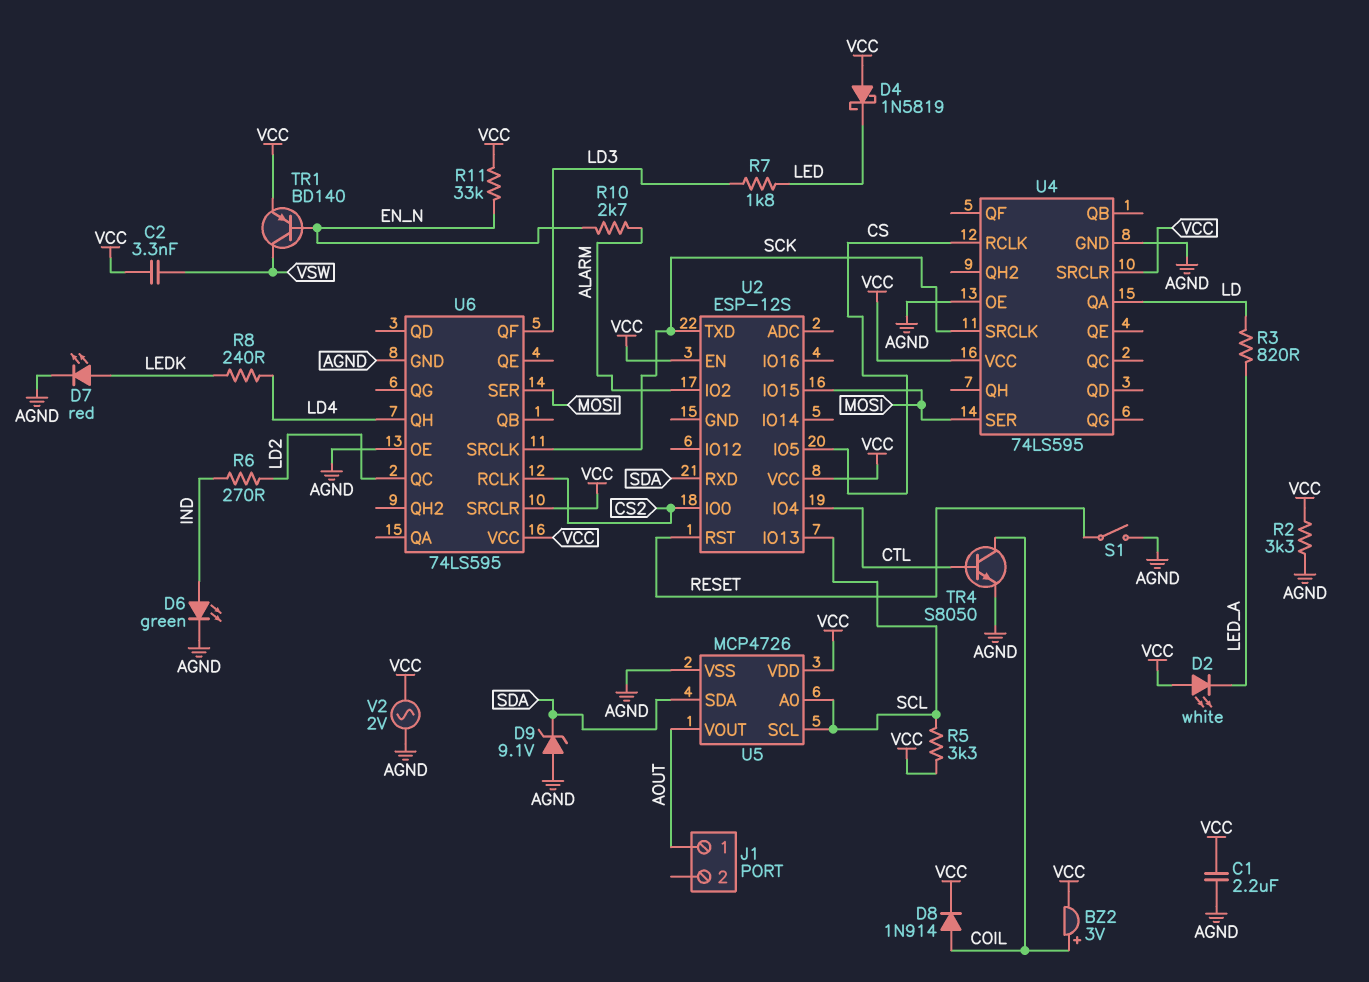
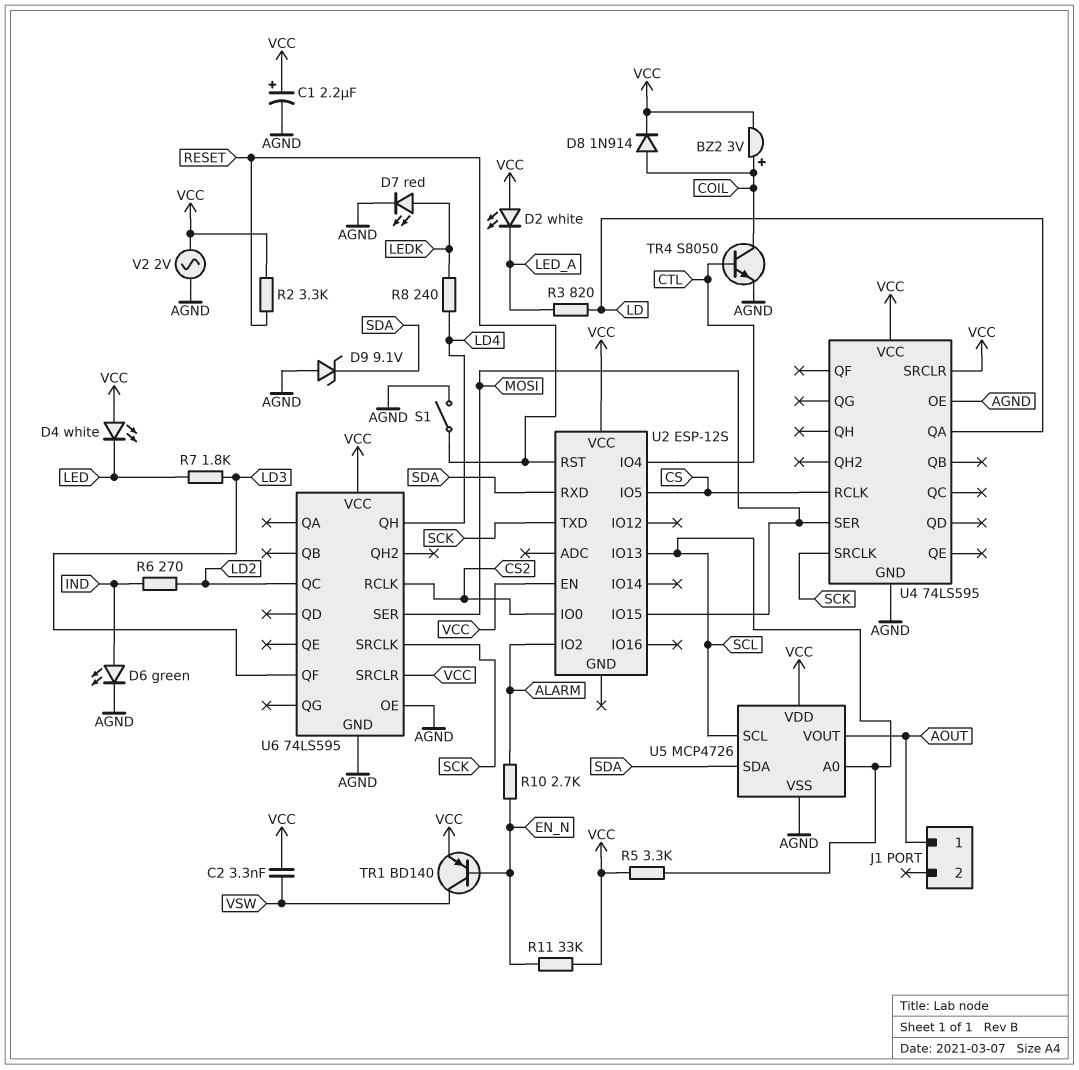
C1: 2.2uF (AGND, VCC) -> 2.2uF (plus VCC, minus AGND)
D4: schottky 1N5819 (A VCC, K LED) -> LED white (A VCC, K LED)
R2: 3.3k (AGND, VCC) -> 3.3k (RESET, VCC)

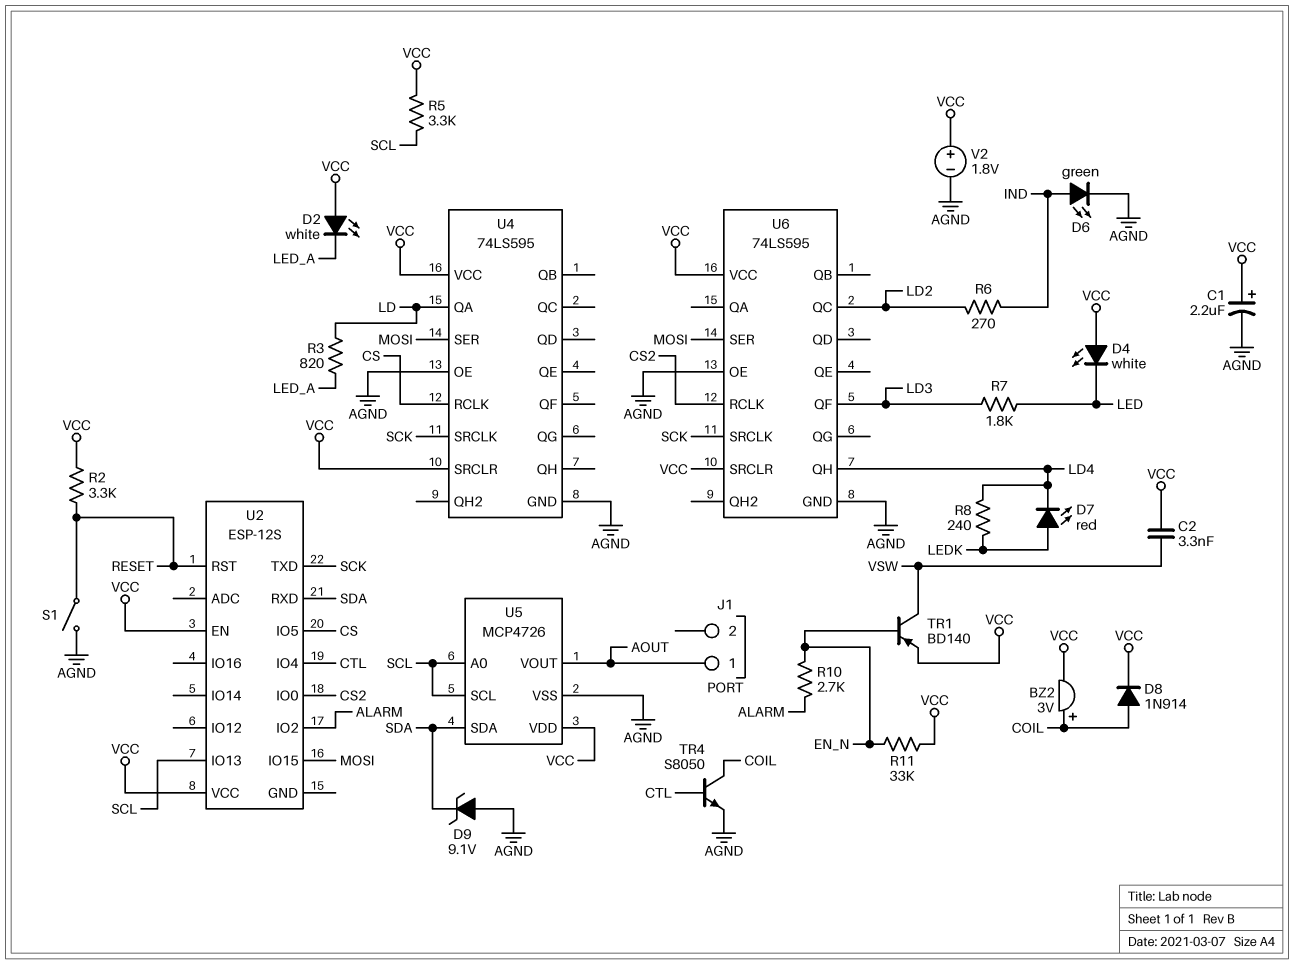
D7: LED red (A LEDK, K AGND) -> LED red (A LEDK, K LD4)
V2: AC 2V (AGND, VCC) -> 1.8V (plus VCC, minus AGND)

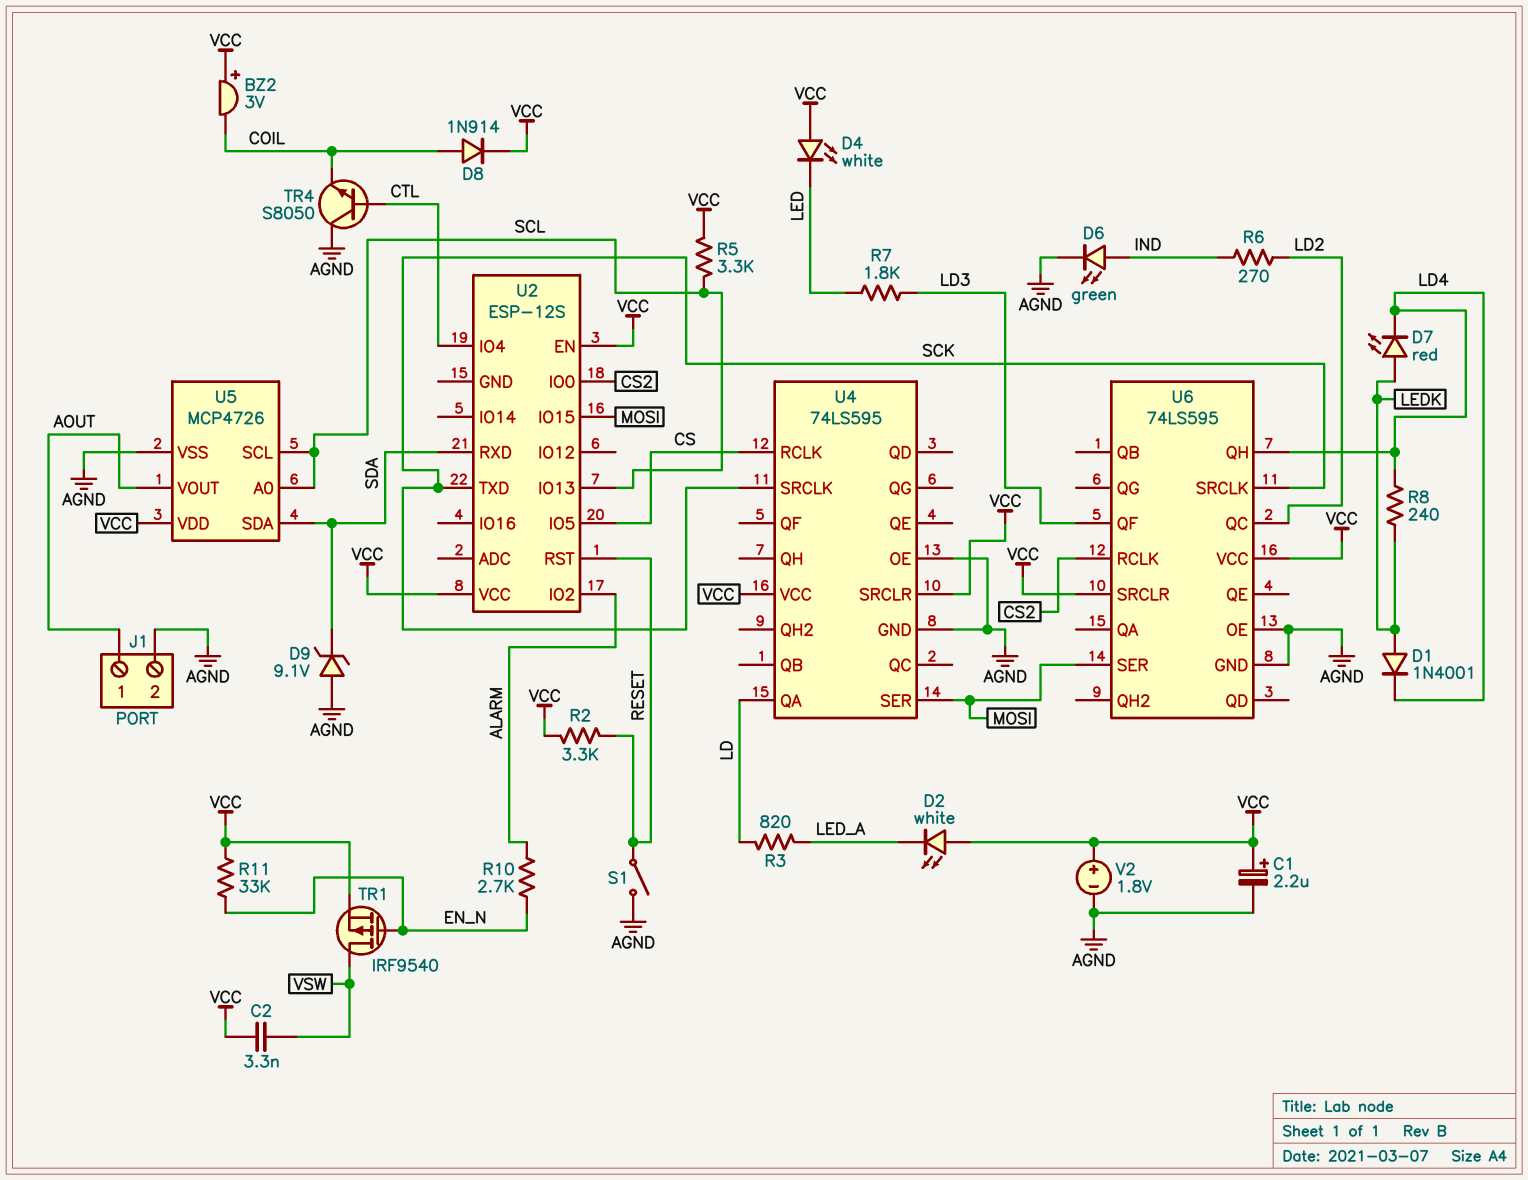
BZ2: buzzer 3V (plus COIL, minus VCC) -> buzzer 3V (plus VCC, minus COIL)
D1: none -> diode 1N4001 (A LEDK, K LD4)
J1 pin 2: none -> AGND
TR1: PNP BD140 (B EN_N, C VSW, E VCC) -> PMOS IRF9540 (G EN_N, D VSW, S VCC)
TR4: NPN S8050 (B CTL, C COIL, E AGND) -> NPN S8050 (B CTL, C AGND, E COIL)

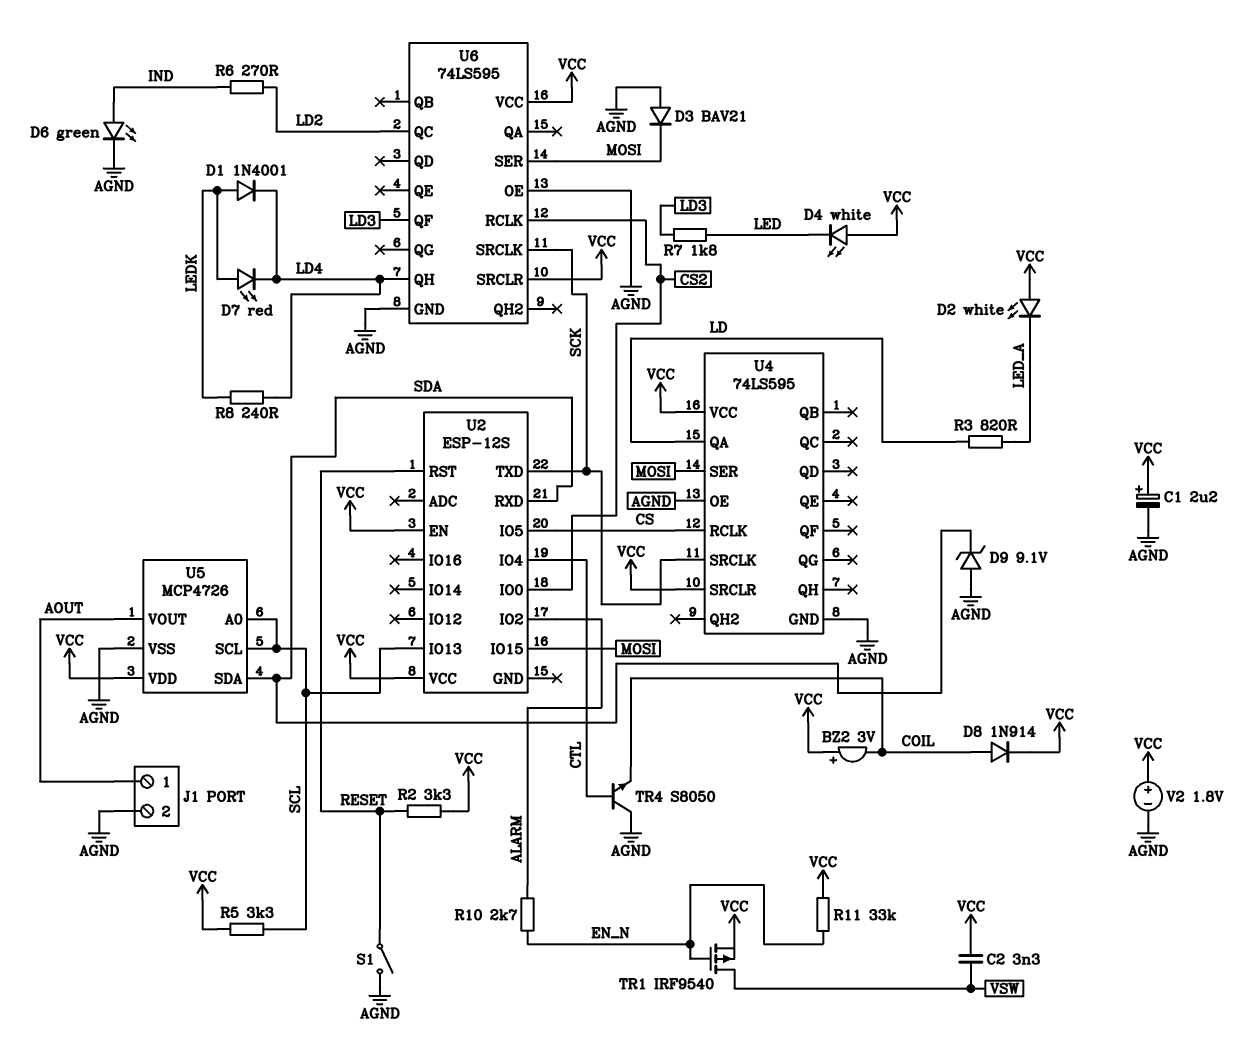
D3: none -> diode BAV21 (A AGND, K MOSI)

